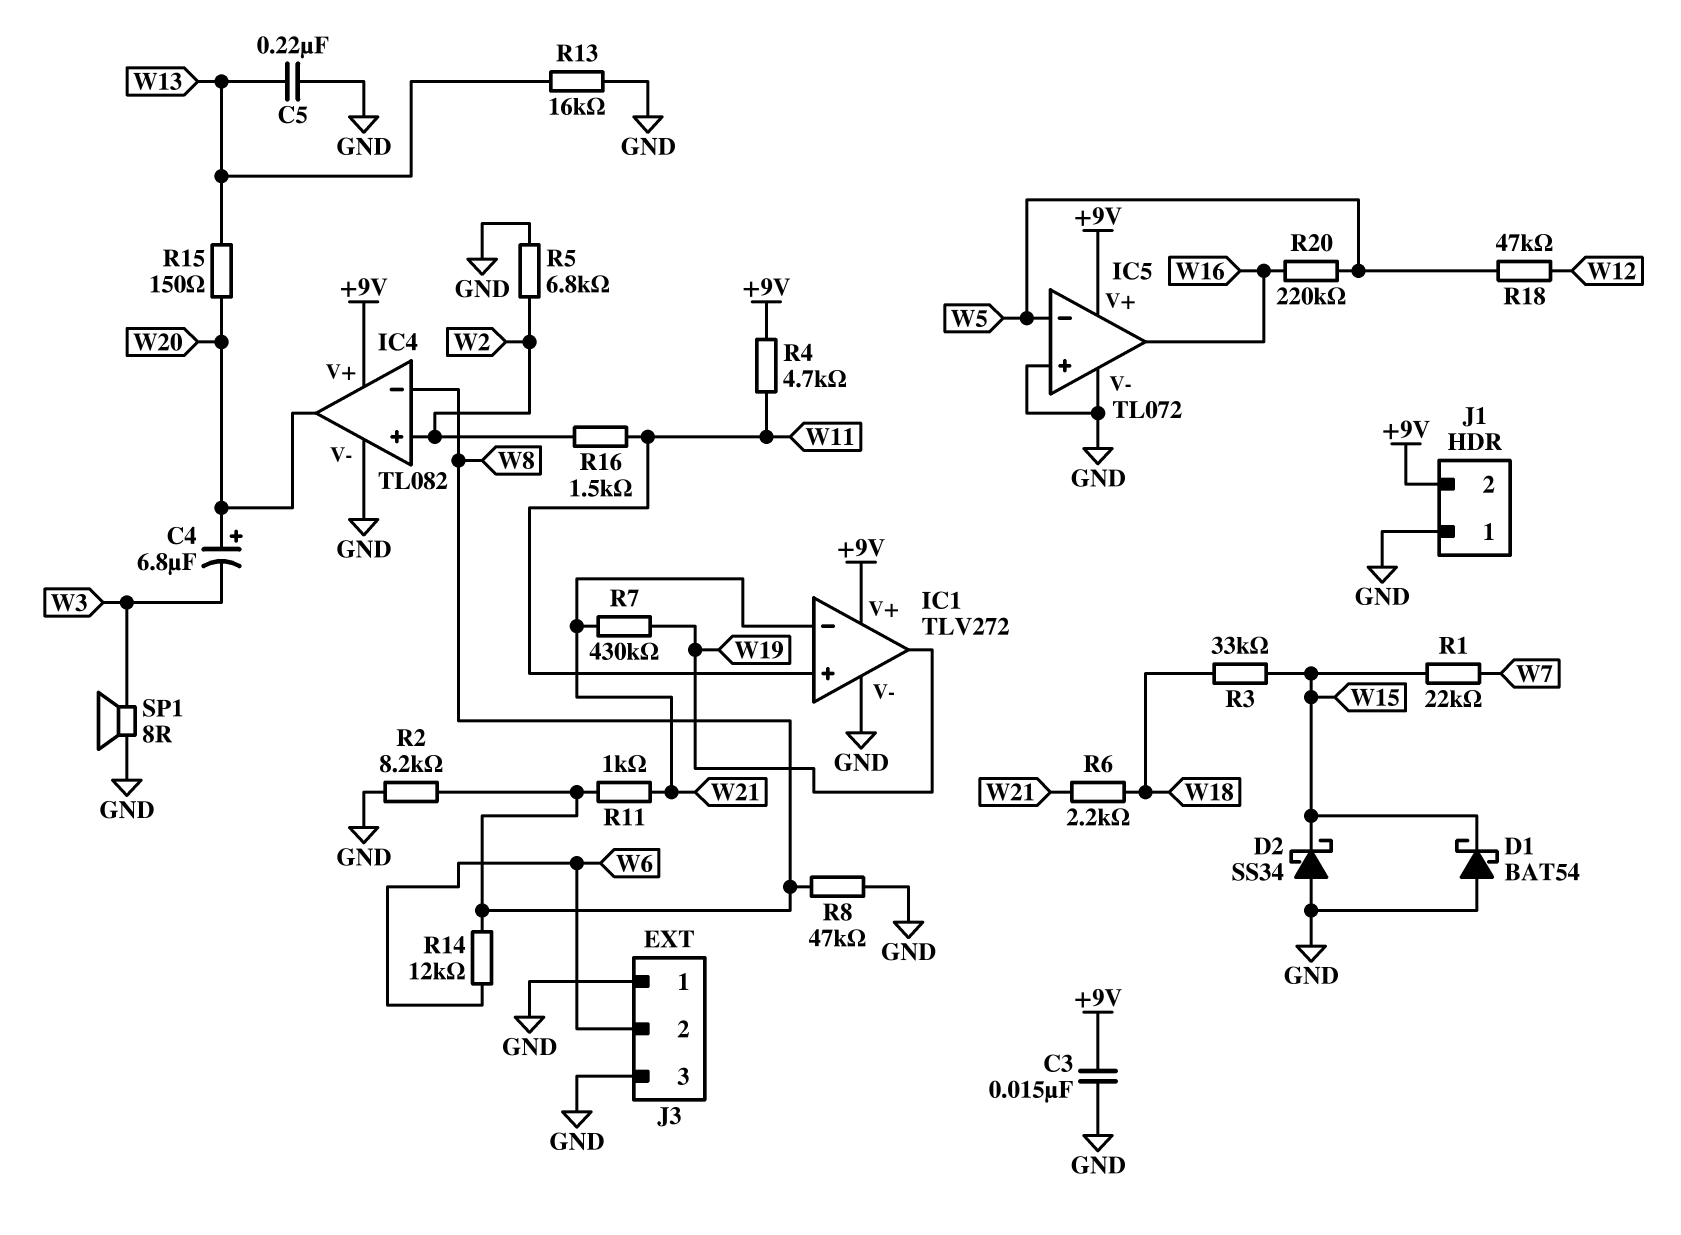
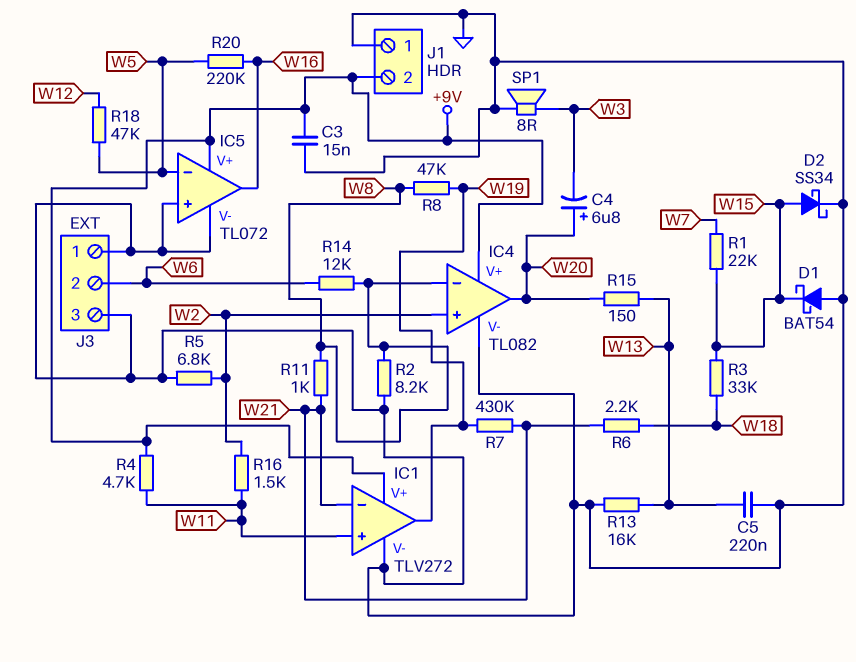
D2: schottky SS34 (A GND, K W15) -> schottky SS34 (A W15, K GND)
R8: 47k (GND, W8) -> 47k (W8, W19)

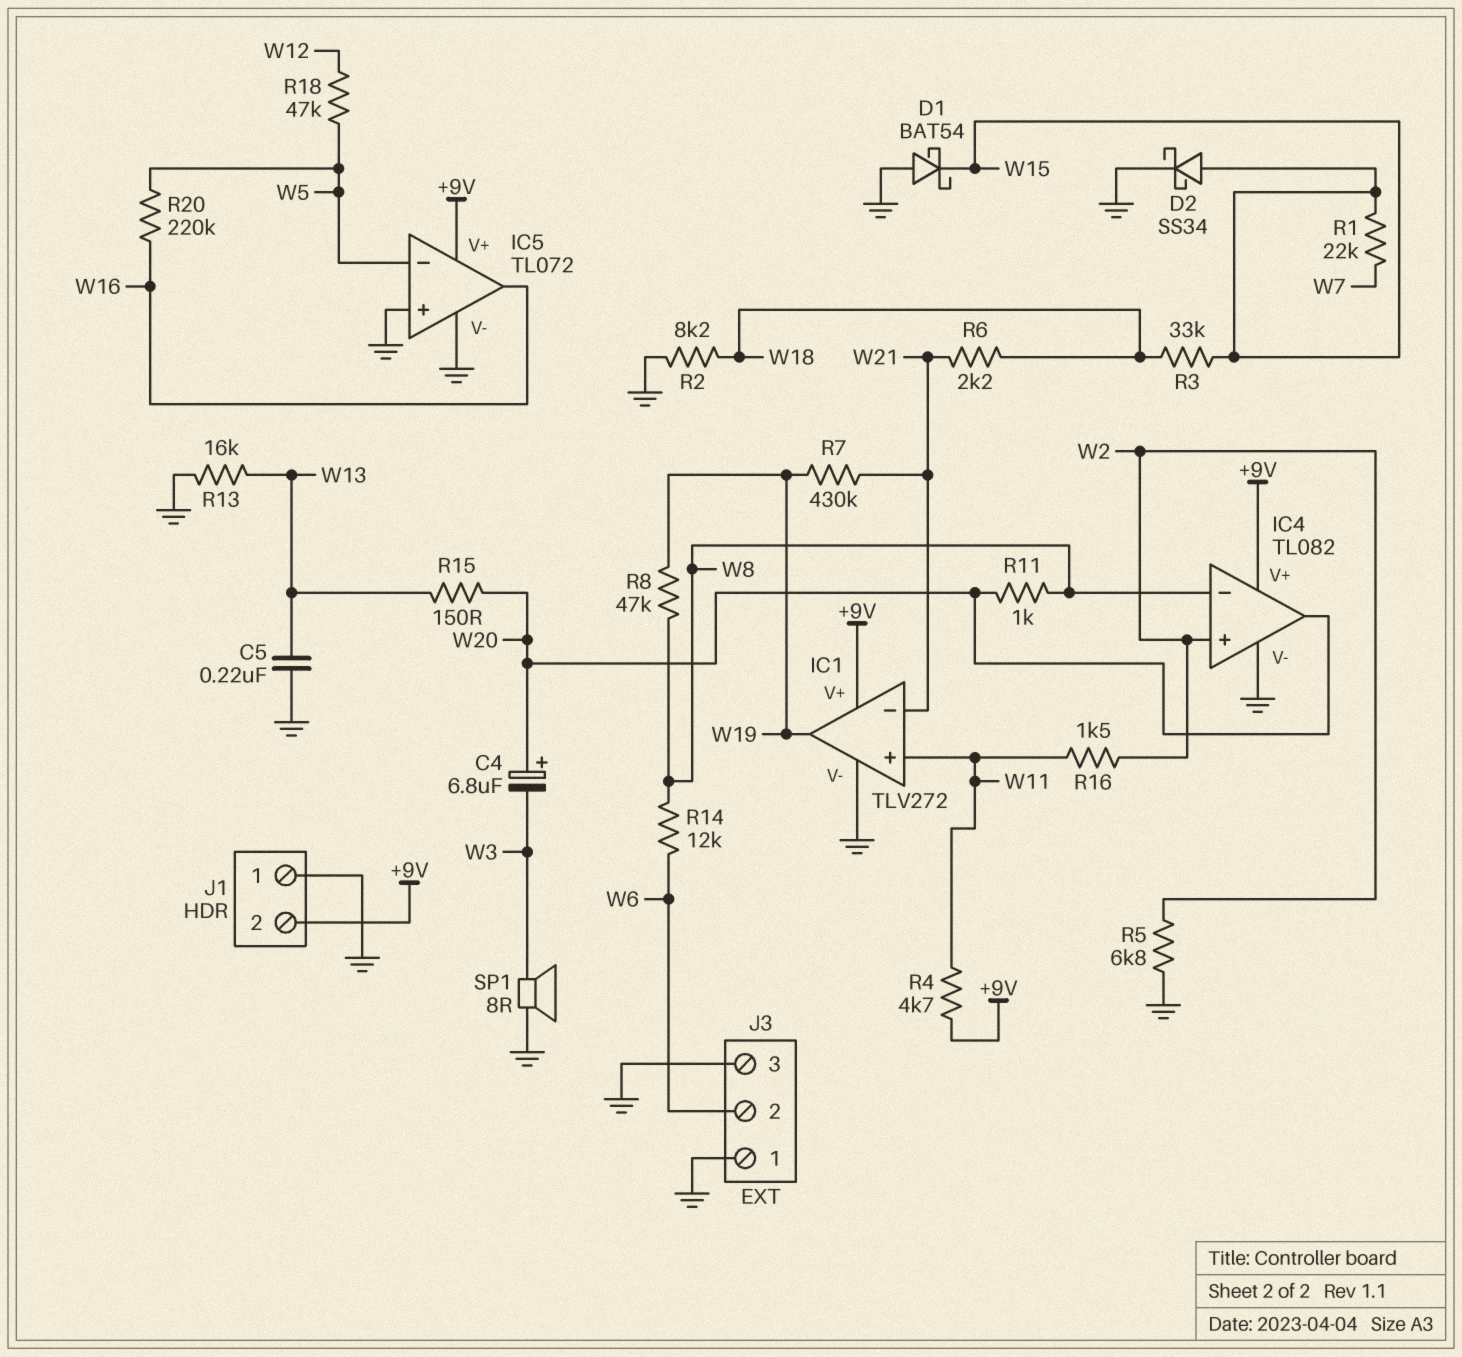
C3: 15nF (+9V, GND) -> none
R2: 8.2k (GND, W8) -> 8.2k (GND, W18)
R11: 1k (W8, W21) -> 1k (W8, W20)

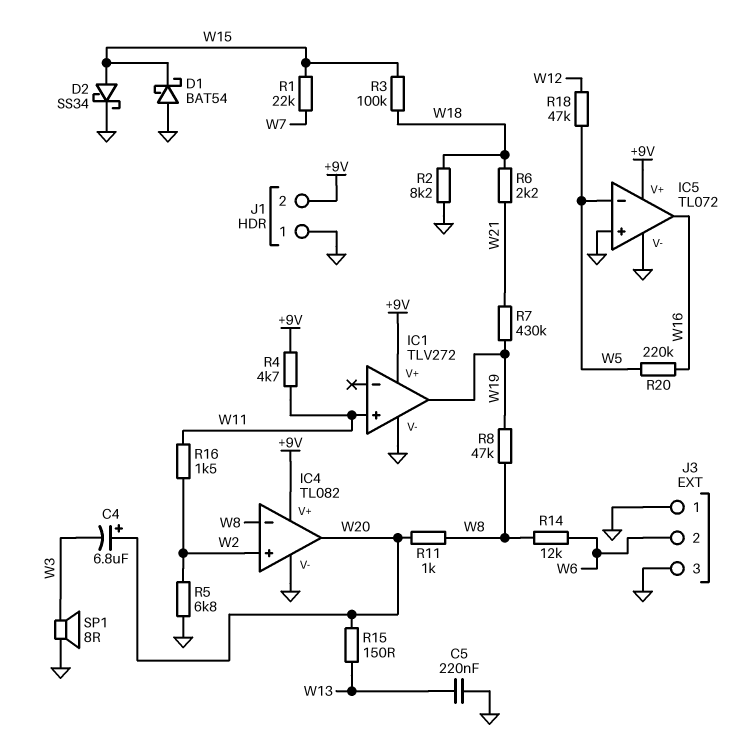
IC1 pin in-: W21 -> none
R3: 33k (W15, W18) -> 100k (W15, W18)
R13: 16k (GND, W13) -> none

